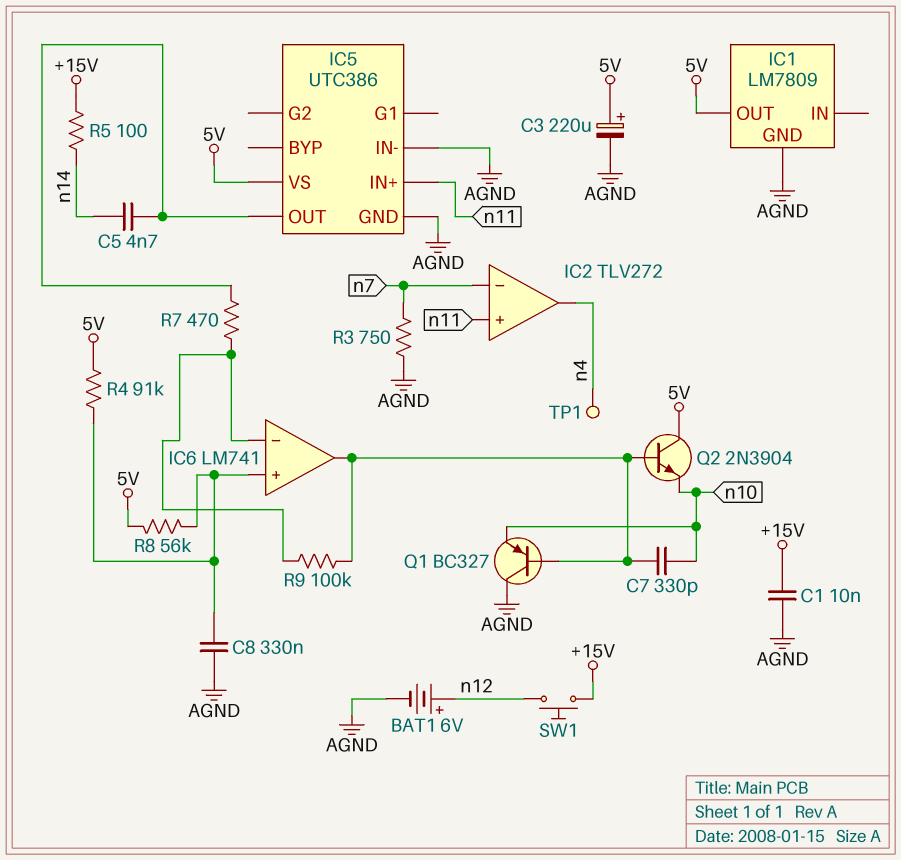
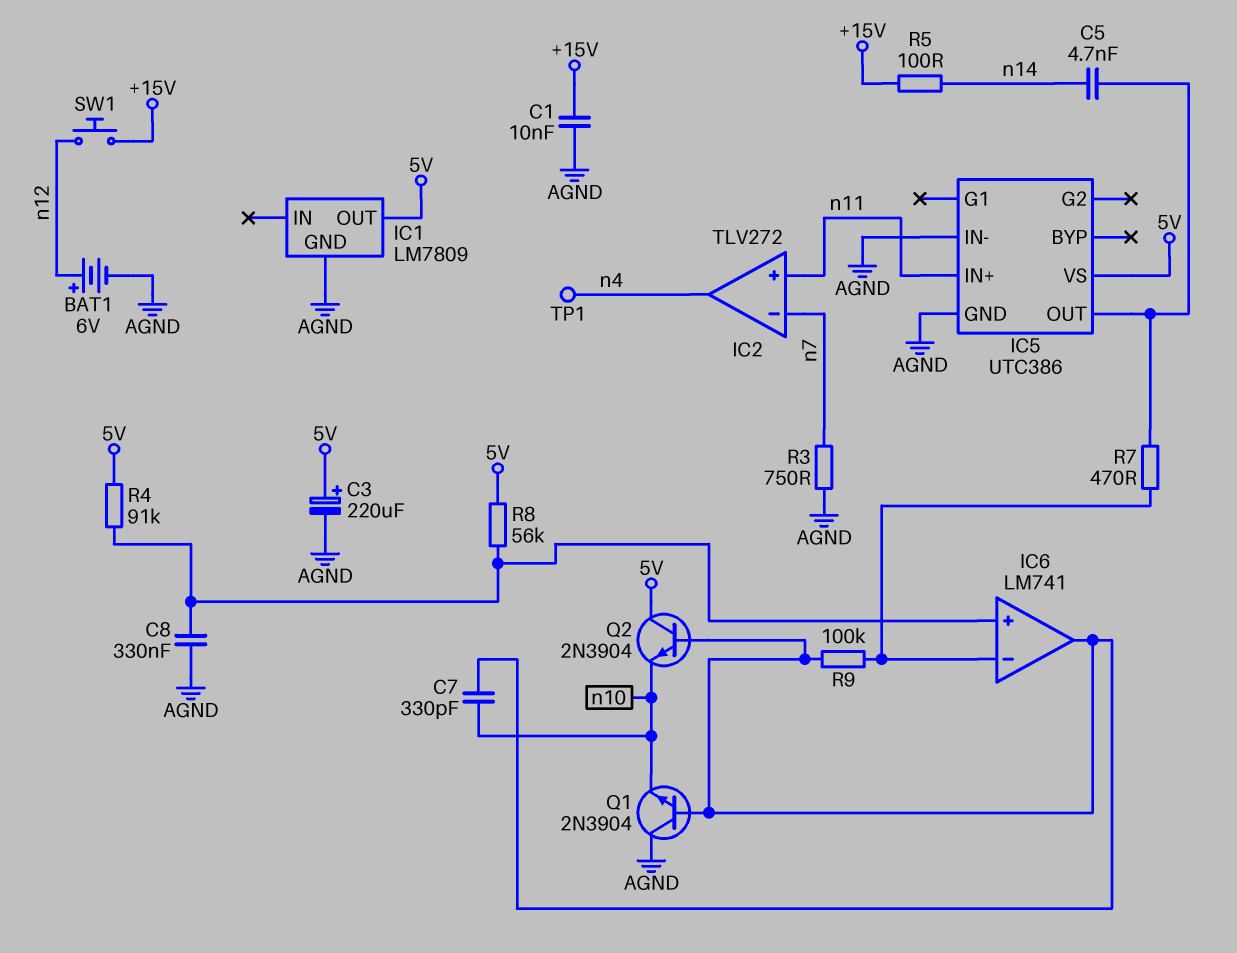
Q1: PNP BC327 (B IC6/out, C AGND, E n10) -> NPN 2N3904 (B IC6/out, C AGND, E n10)

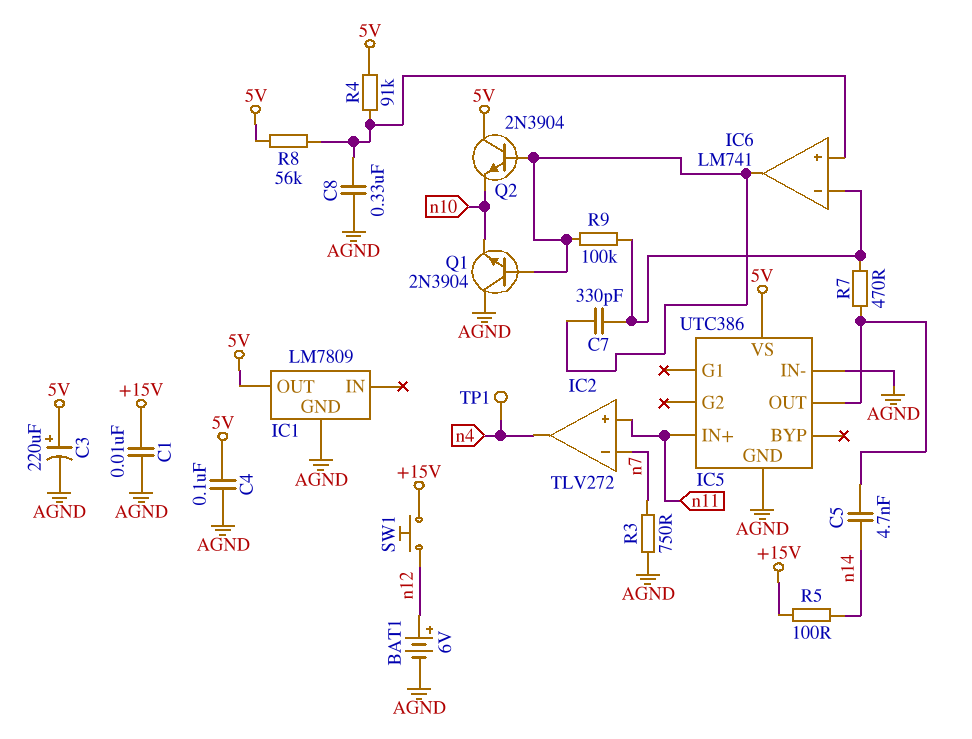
C4: none -> 100nF (5V, AGND)
C7: 330pF (IC6/out, n10) -> 330pF (IC6/in-, IC6/out)

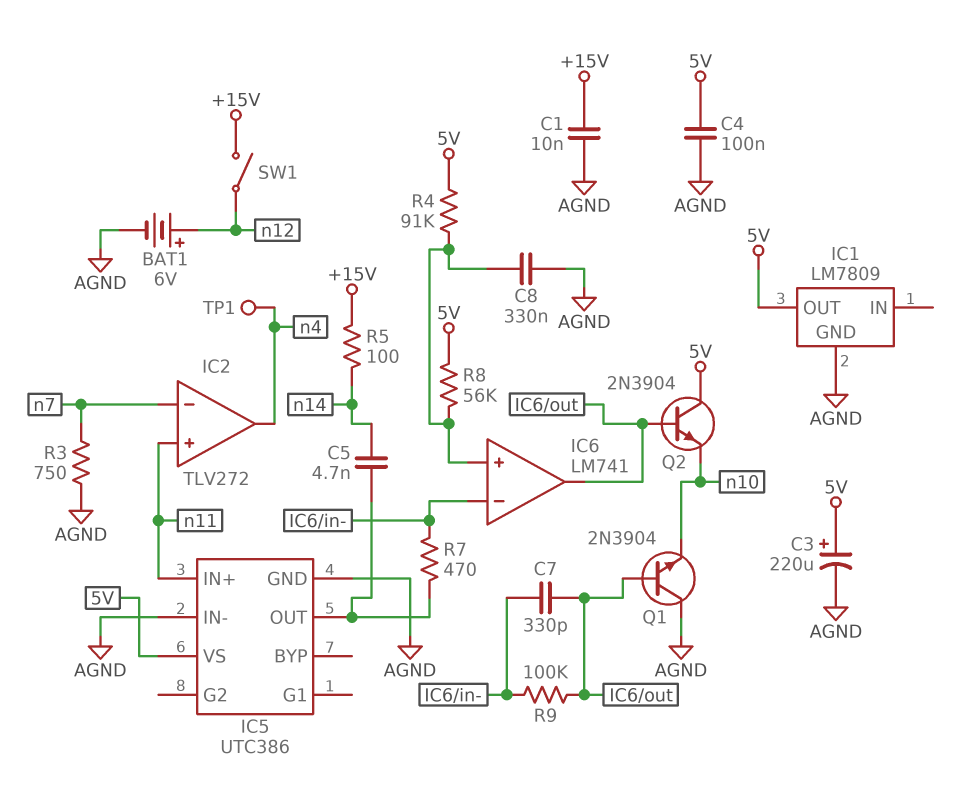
SW1: button (+15V, n12) -> switch (+15V, n12)

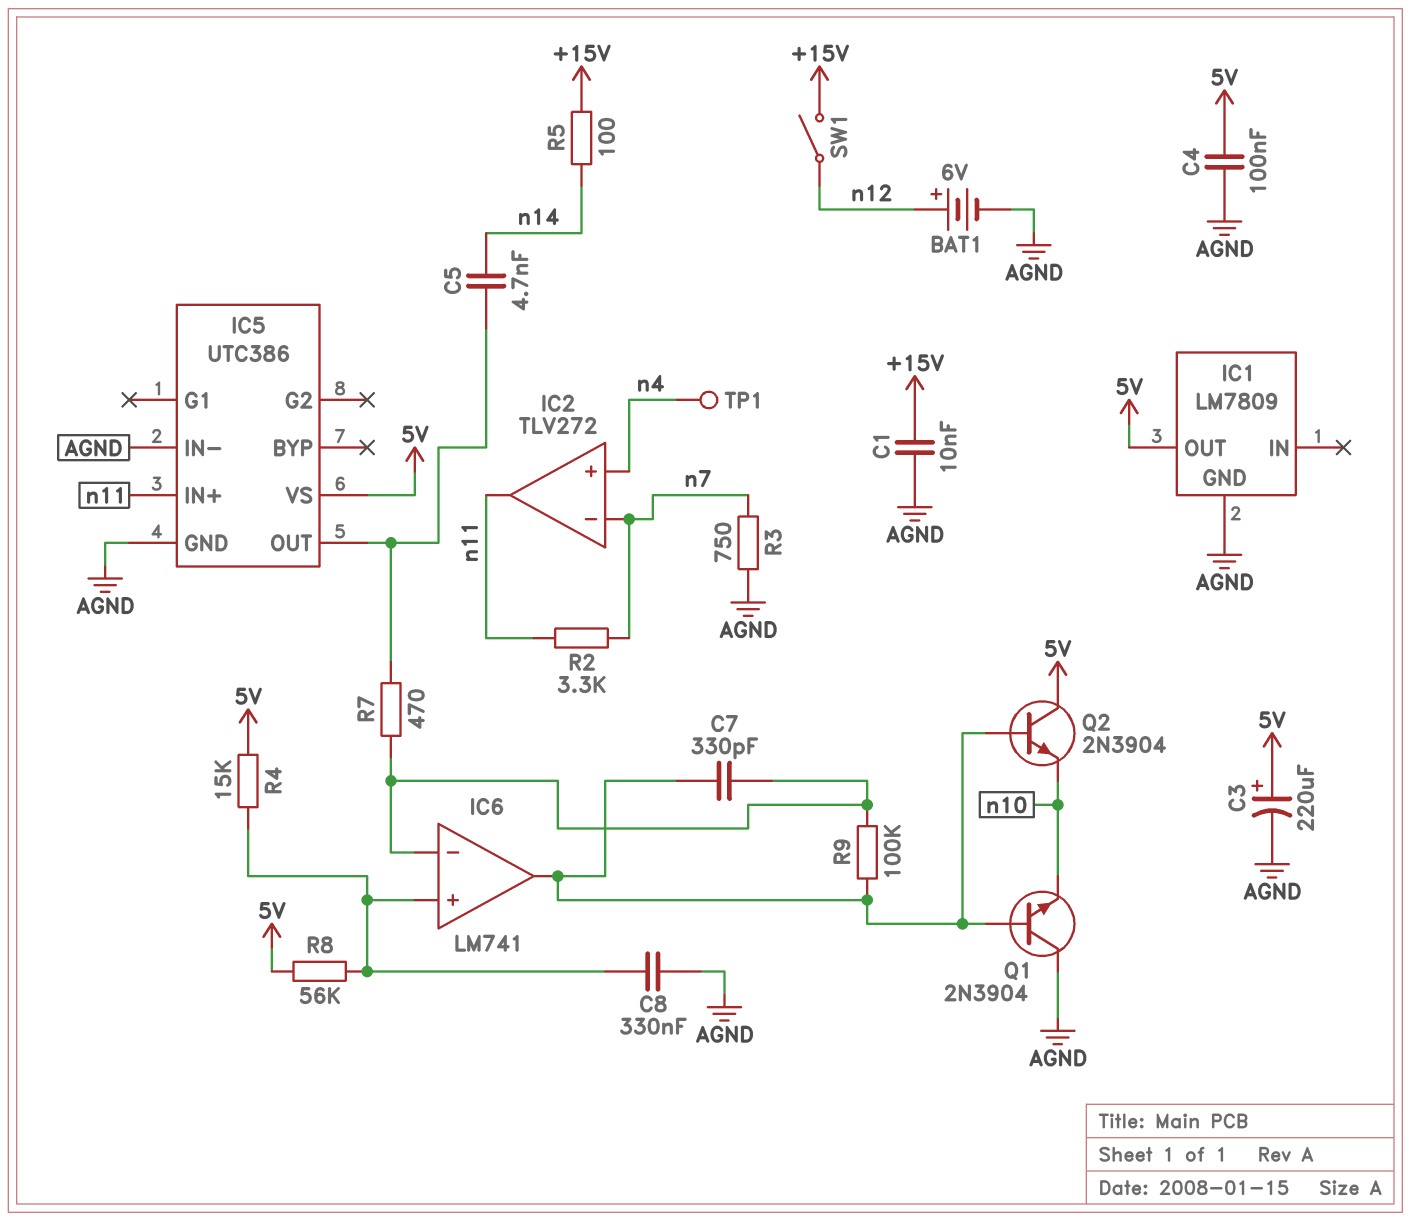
IC2 pin in+: n11 -> n4
IC2 pin out: n4 -> n11
R2: none -> 3.3k (n7, n11)
R4: 91k (5V, IC6/in+) -> 15k (5V, IC6/in+)

